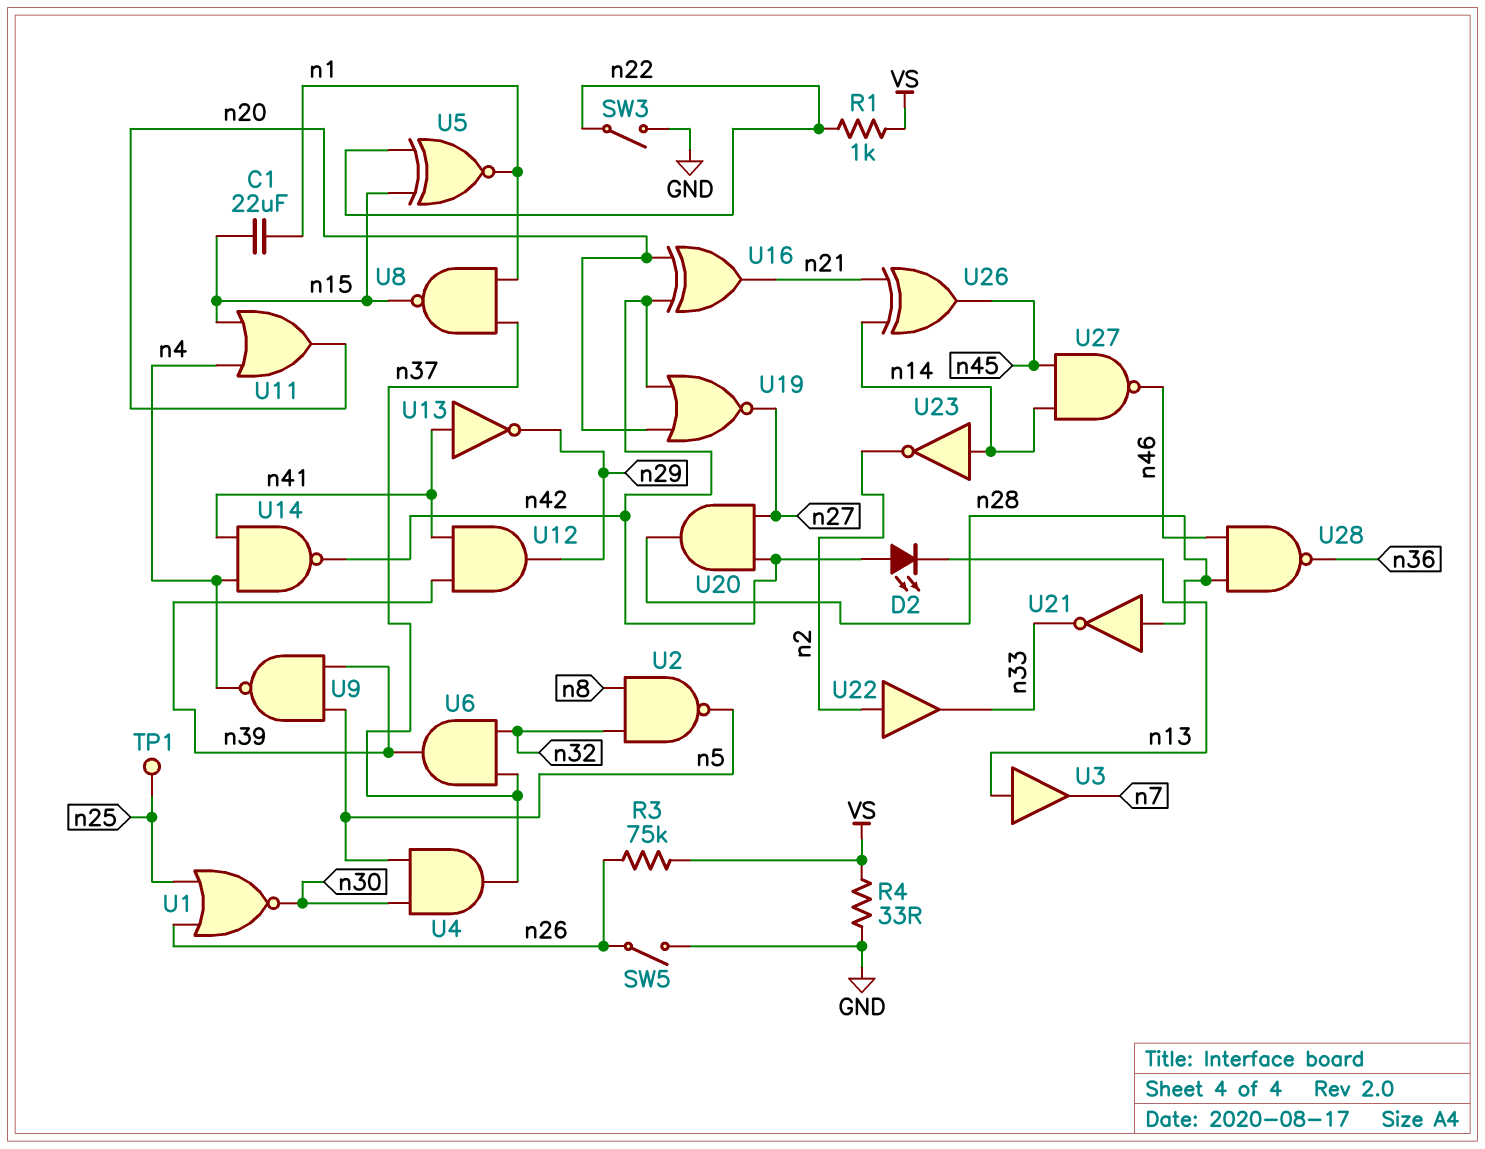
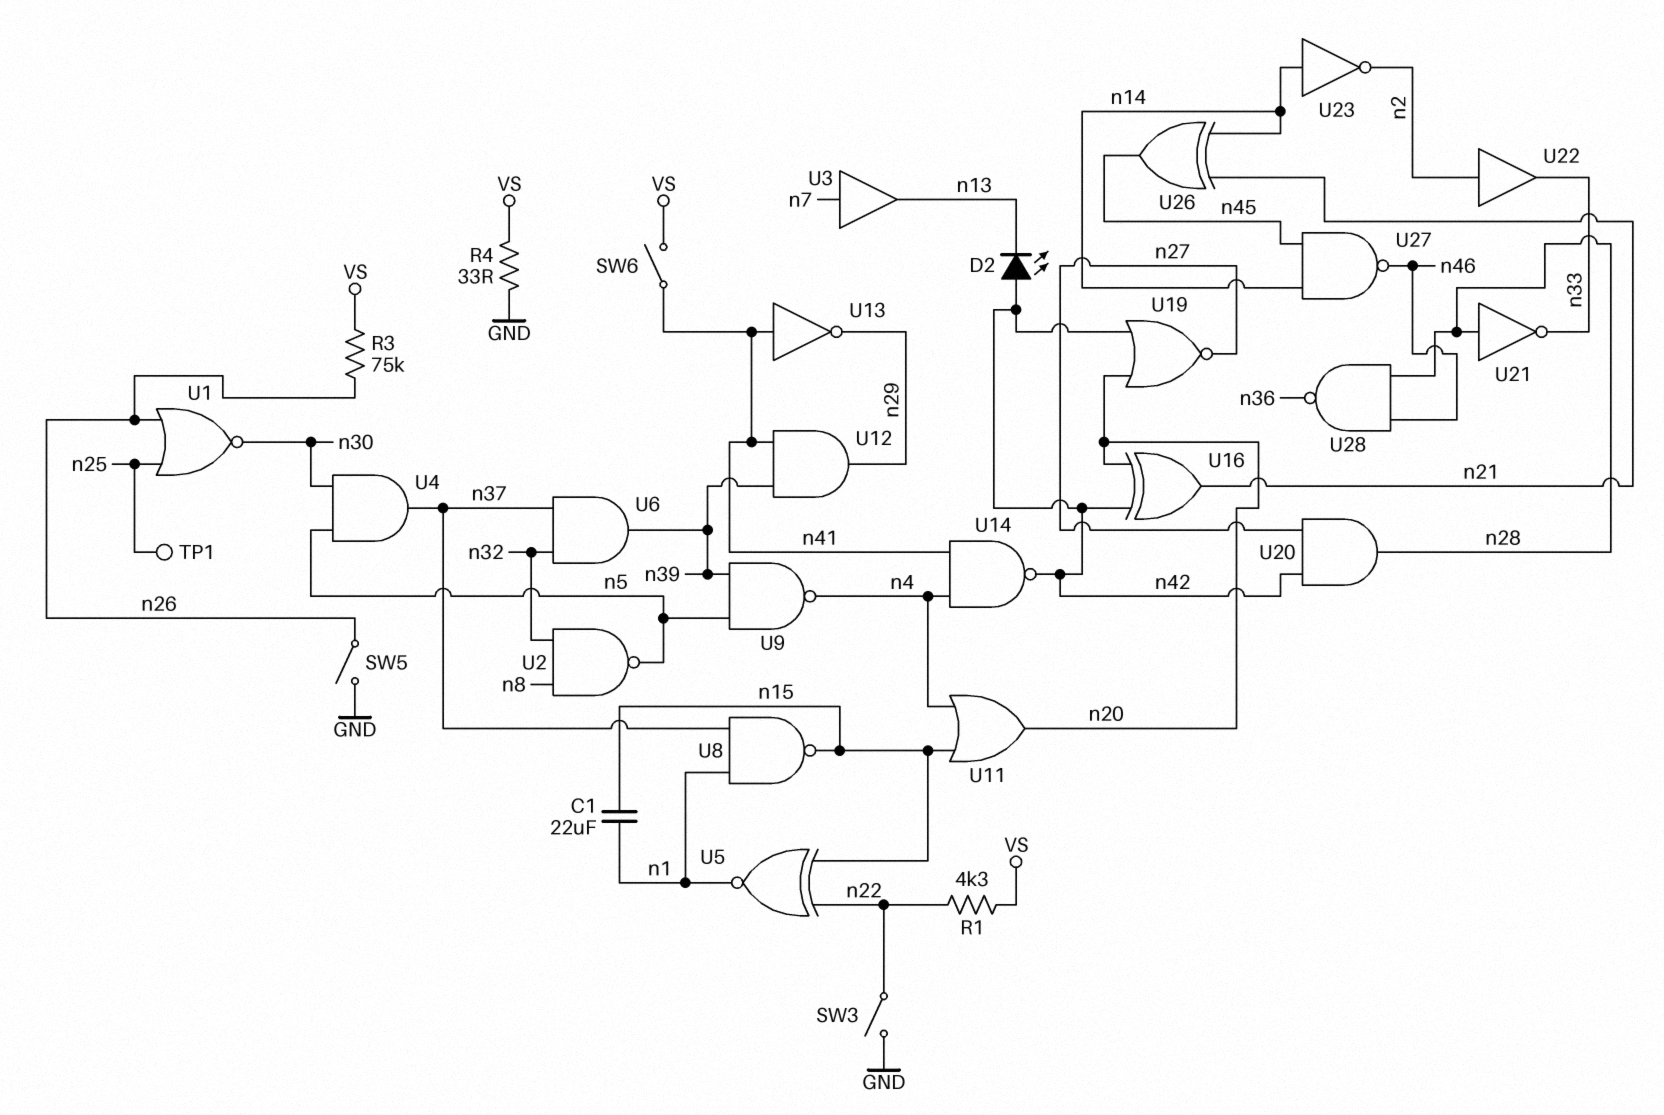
R1: 1k (VS, n22) -> 4.3k (VS, n22)
SW6: none -> switch (VS, n41)
U3: buffer (in n13, out n7) -> buffer (in n7, out n13)

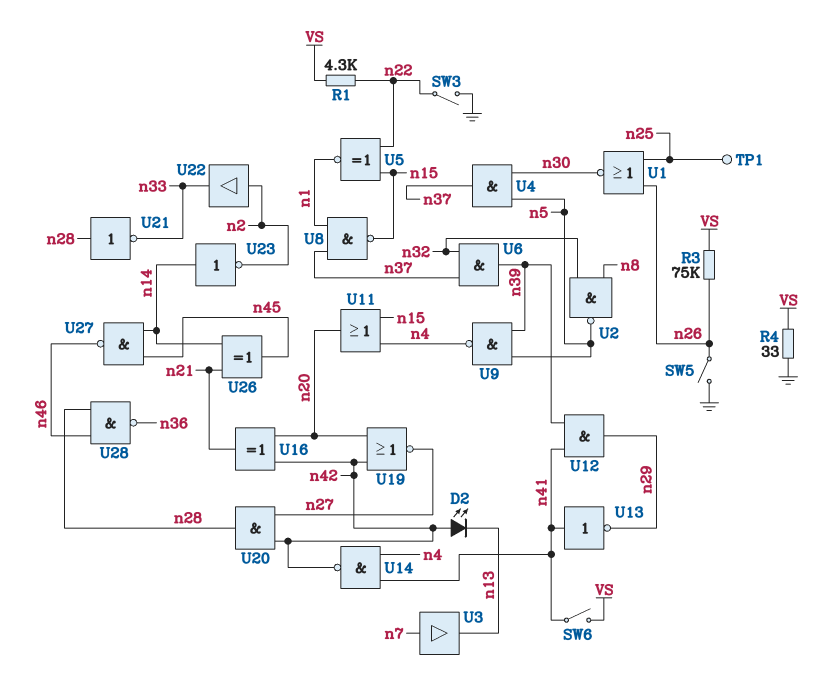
C1: 22uF (n1, n15) -> none

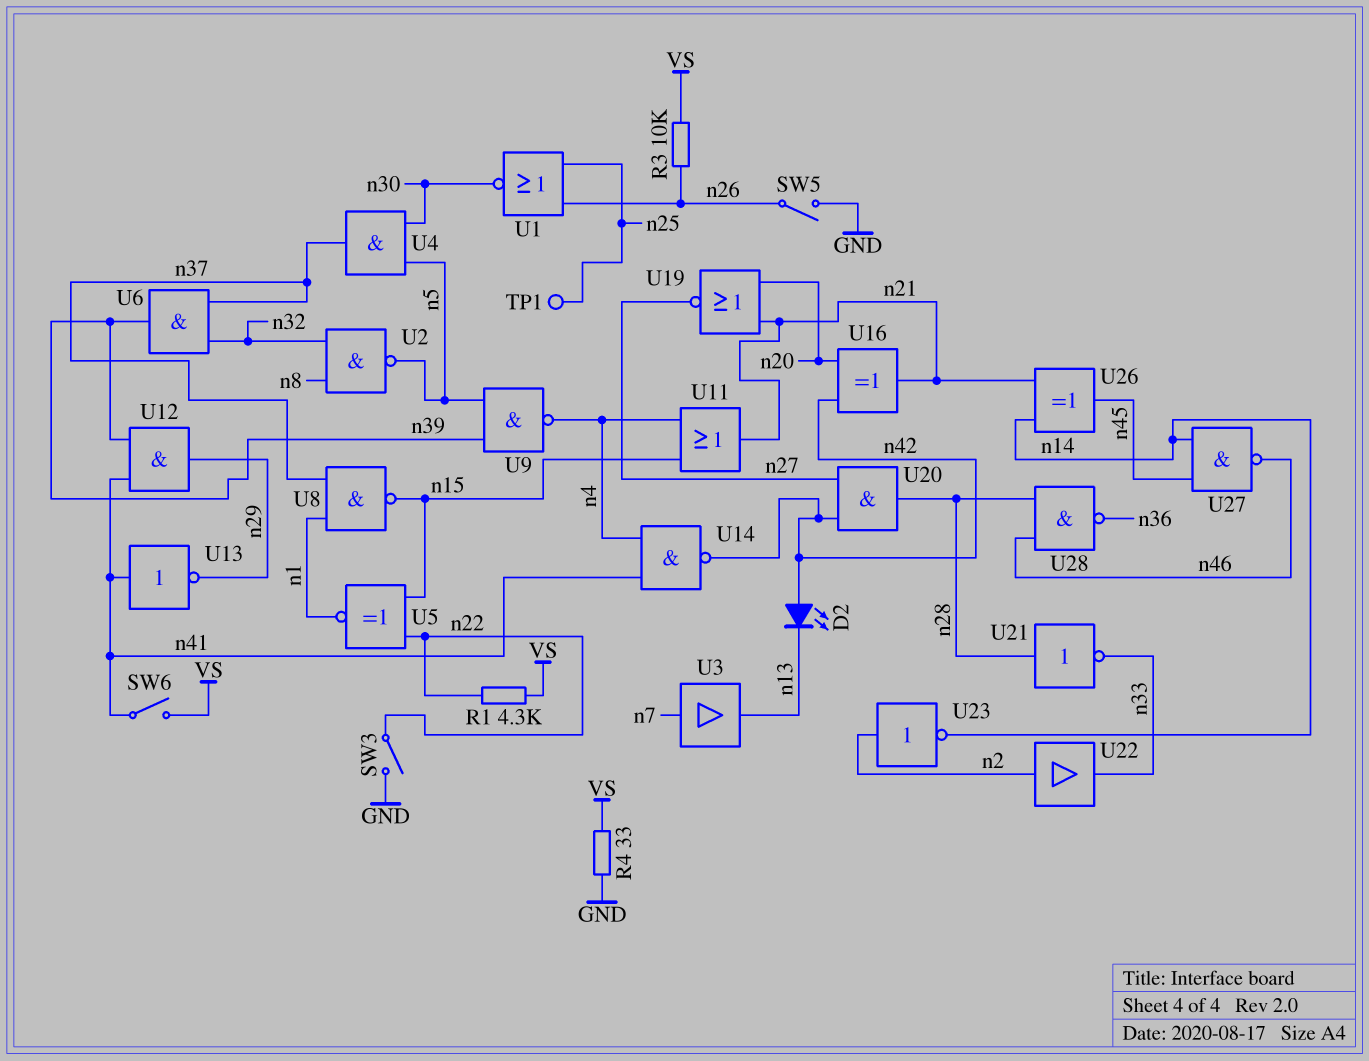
R3: 75k (VS, n26) -> 10k (VS, n26)
U11: OR (in n4, in n15, out n20) -> OR (in n4, in n15, out n21)
U19: NOR (in n20, in n42, out n27) -> NOR (in n20, in n21, out n27)
U23: NOT (in n14, out n2) -> NOT (in n2, out n14)

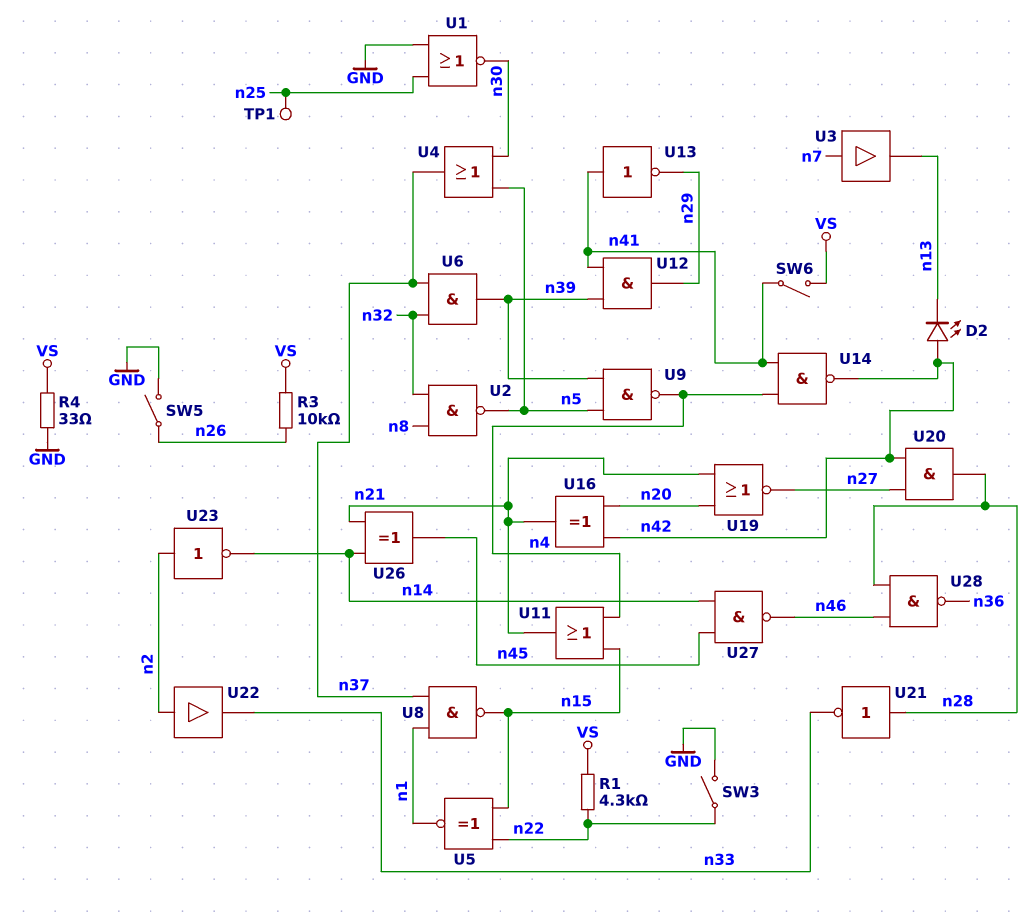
U1: NOR (in n25, in n26, out n30) -> NOR (in GND, in n25, out n30)
U4: AND (in n5, in n30, out n37) -> OR (in n5, in n30, out n37)

